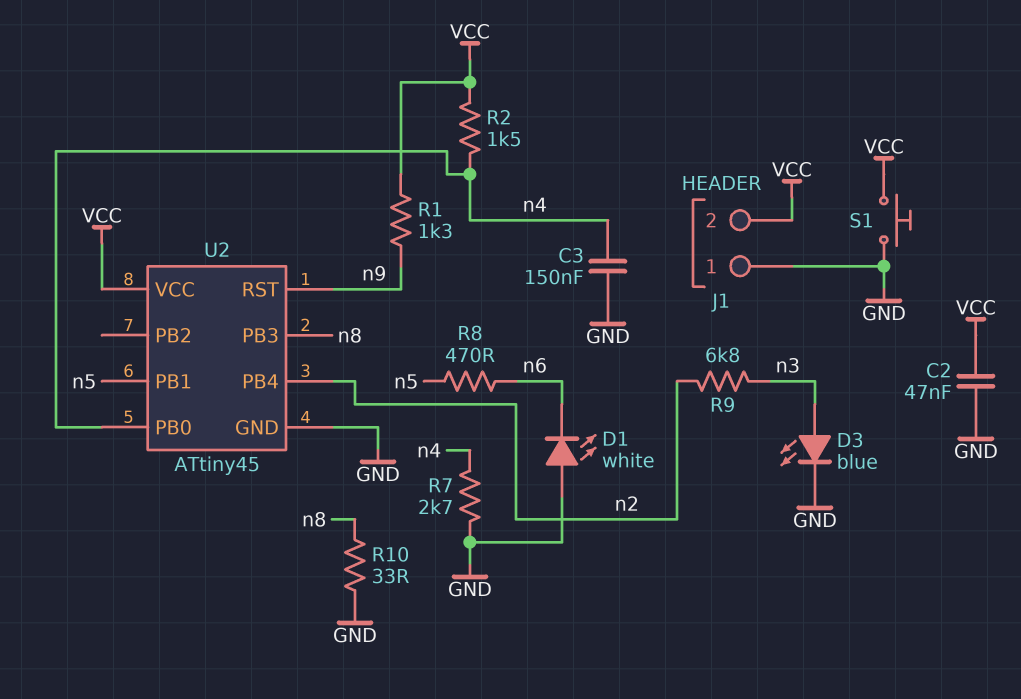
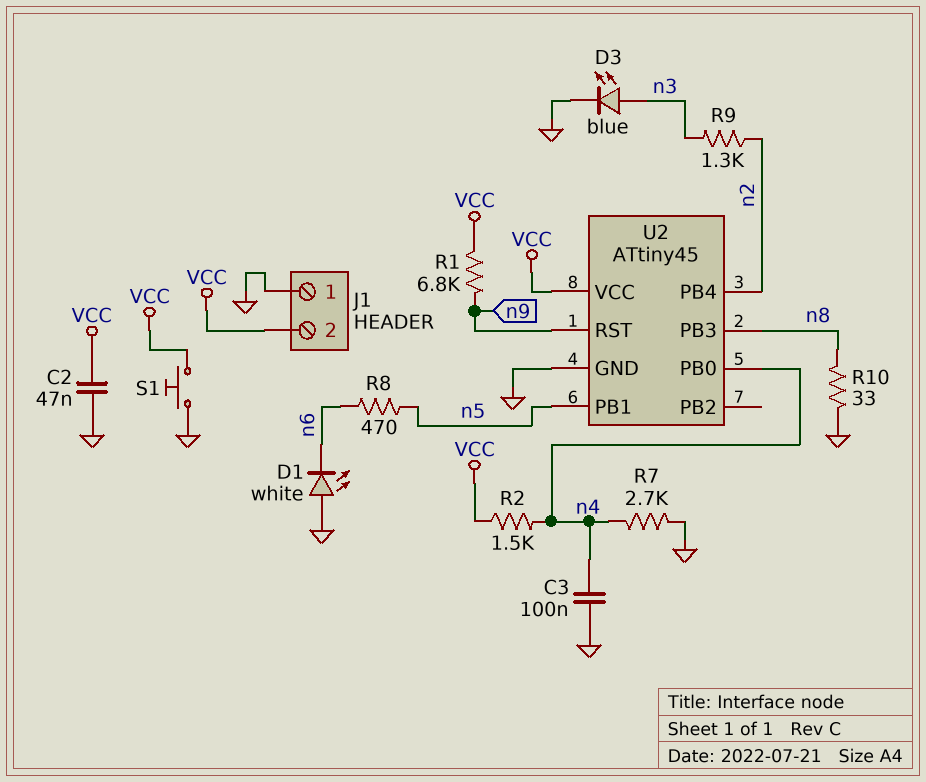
C3: 150nF (GND, n4) -> 100nF (GND, n4)
R1: 1.3k (VCC, n9) -> 6.8k (VCC, n9)
R9: 6.8k (n2, n3) -> 1.3k (n2, n3)

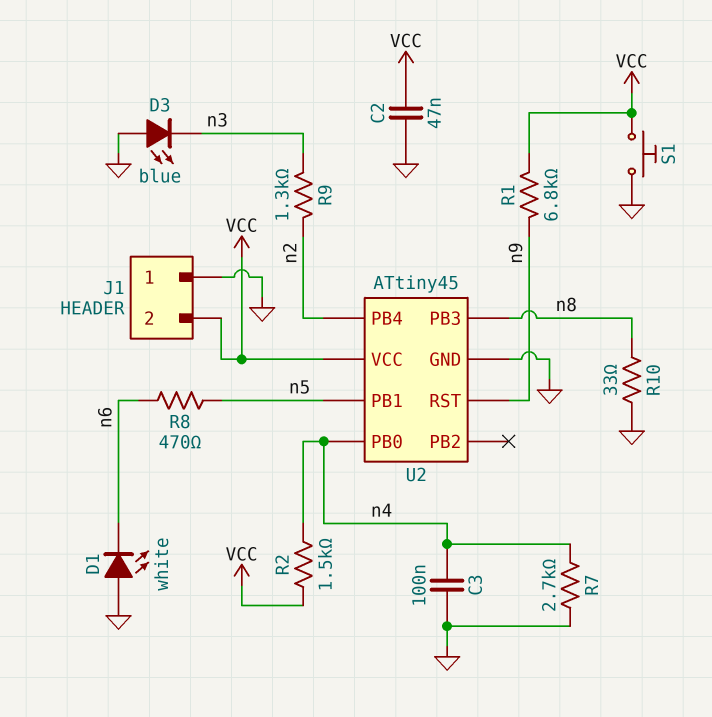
D3: LED blue (A n3, K GND) -> LED blue (A GND, K n3)

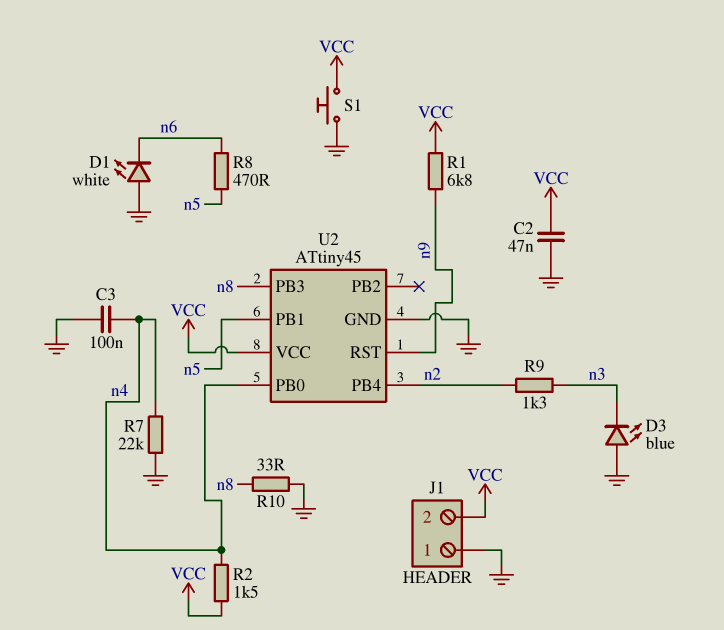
R7: 2.7k (GND, n4) -> 22k (GND, n4)

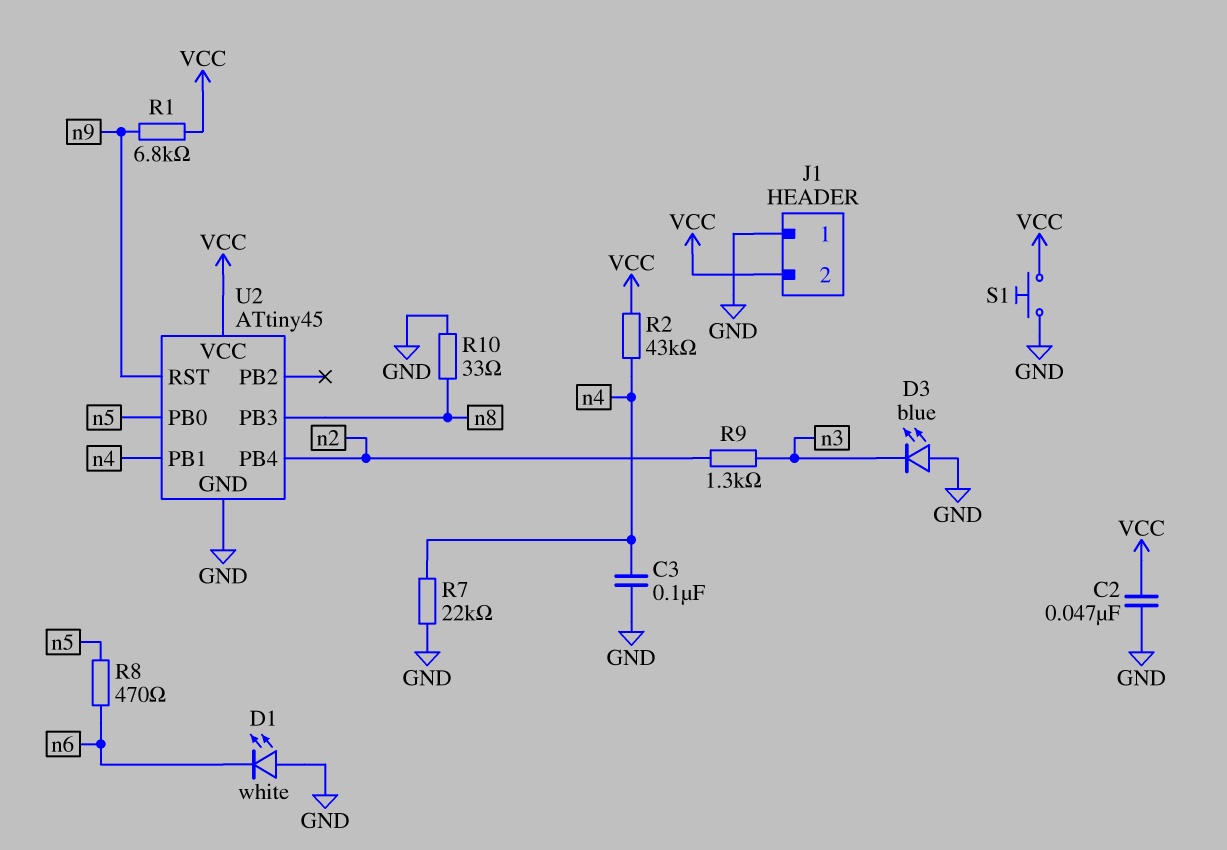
R2: 1.5k (VCC, n4) -> 43k (VCC, n4)
U2 pin PB0: n4 -> n5
U2 pin PB1: n5 -> n4

